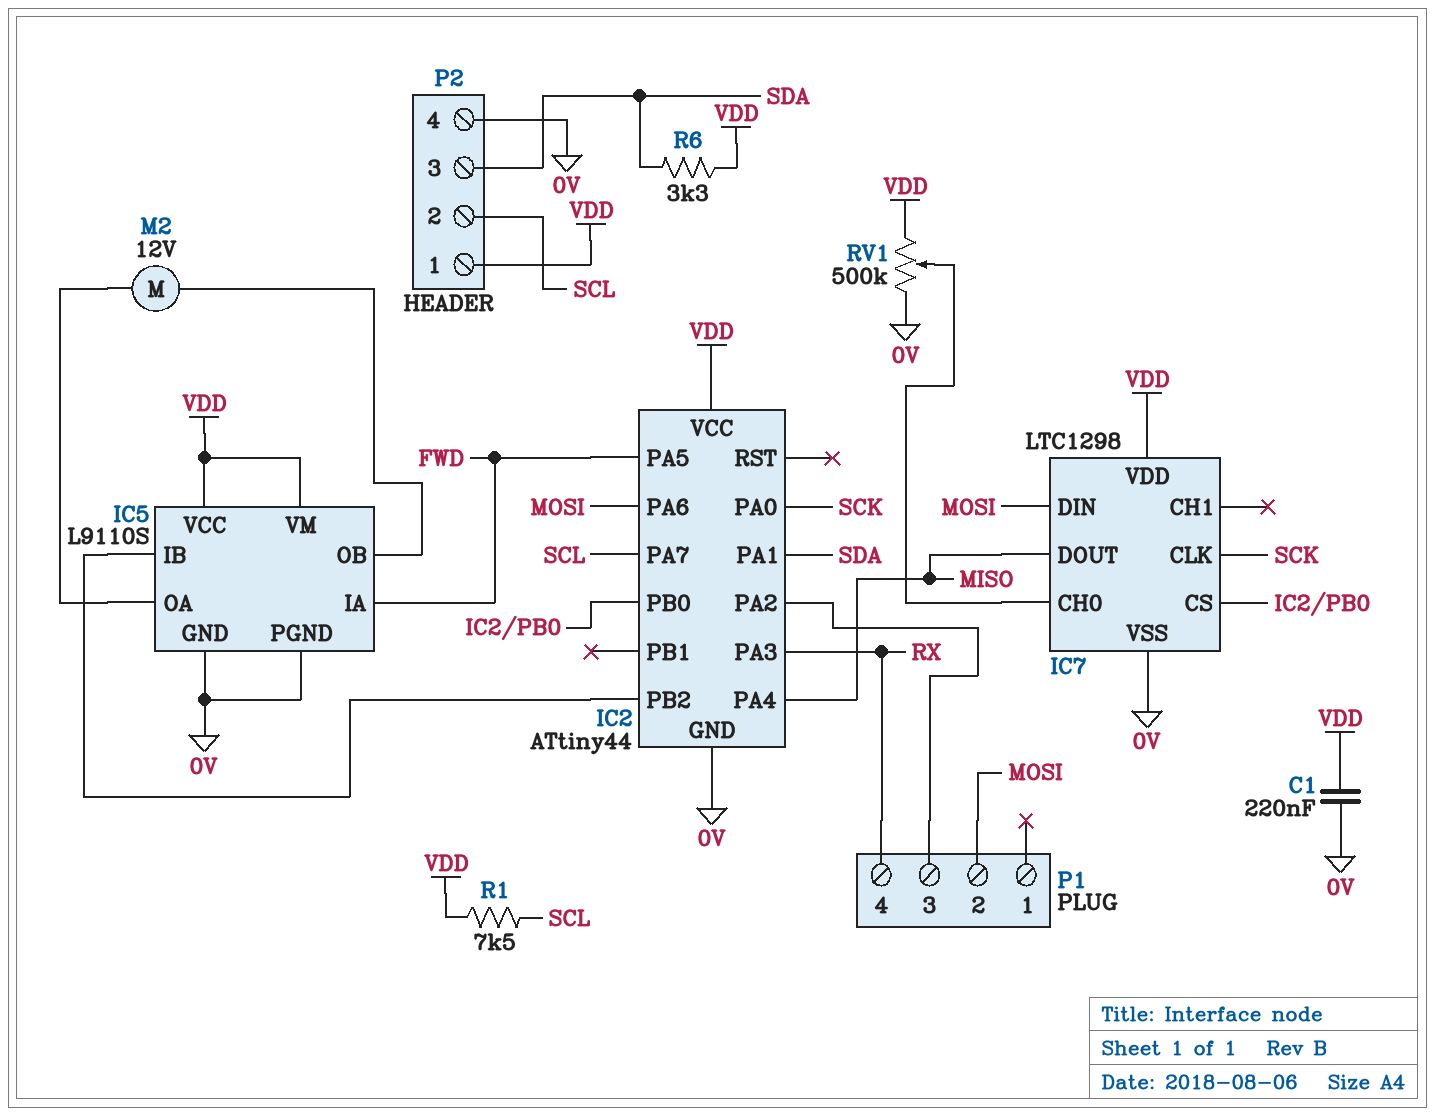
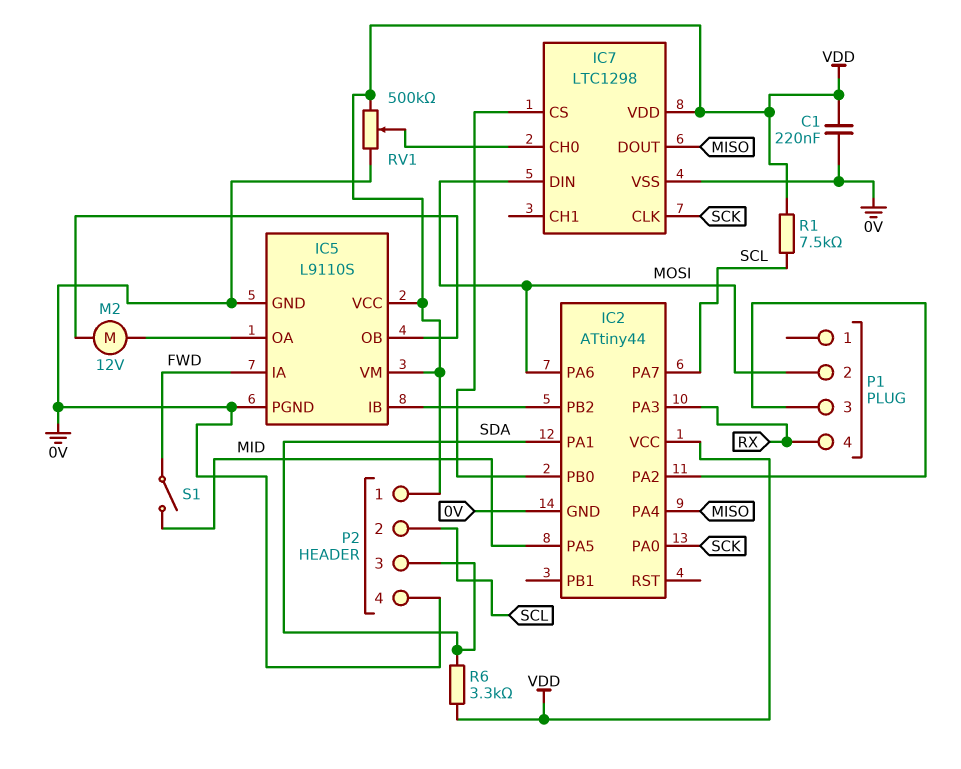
IC2 pin PA5: FWD -> MID
S1: none -> switch (FWD, MID)

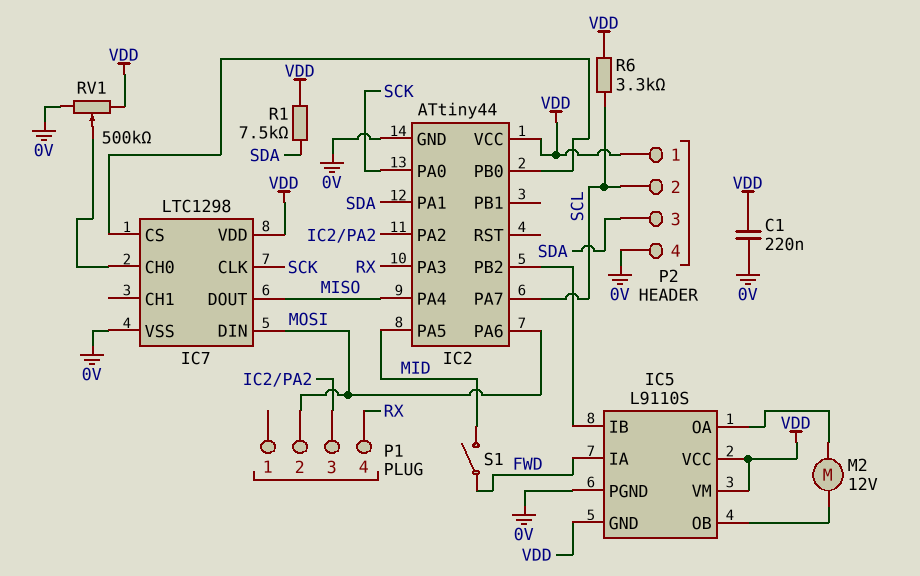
IC5 pin GND: 0V -> VDD
R1: 7.5k (SCL, VDD) -> 7.5k (SDA, VDD)
R6: 3.3k (SDA, VDD) -> 3.3k (SCL, VDD)

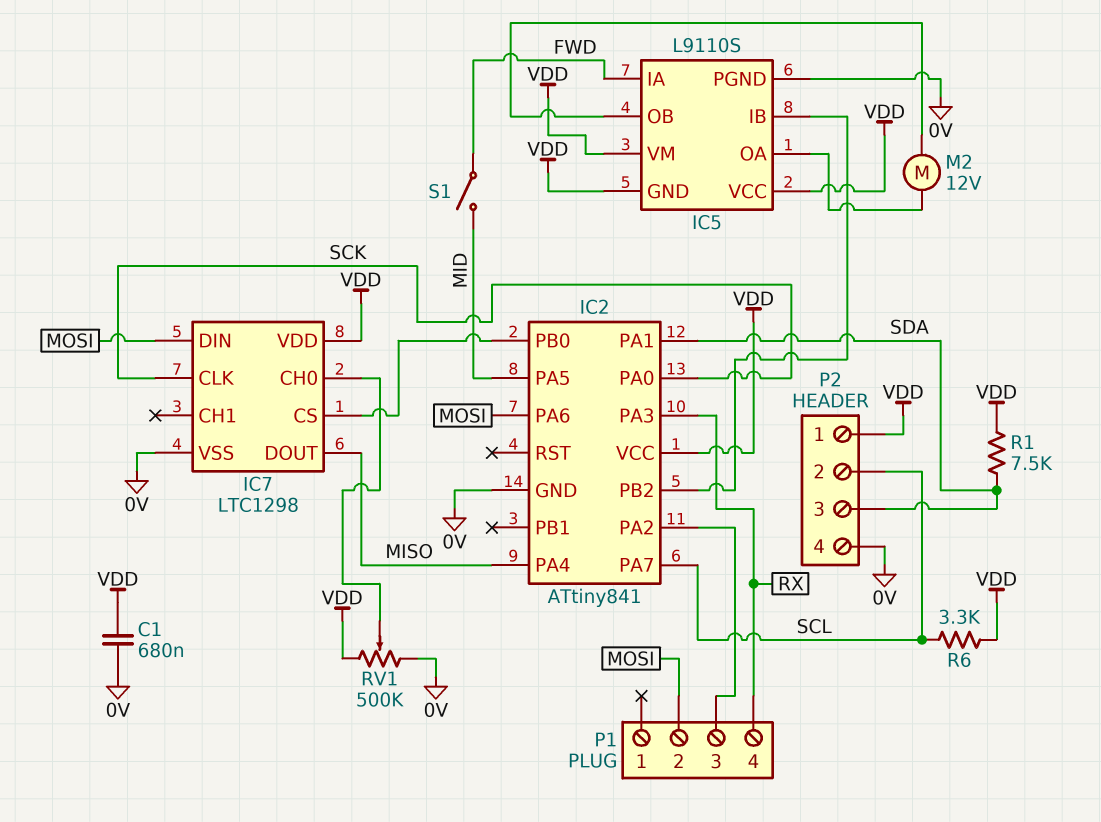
C1: 220nF (0V, VDD) -> 680nF (0V, VDD)
IC2: ATtiny44 -> ATtiny841

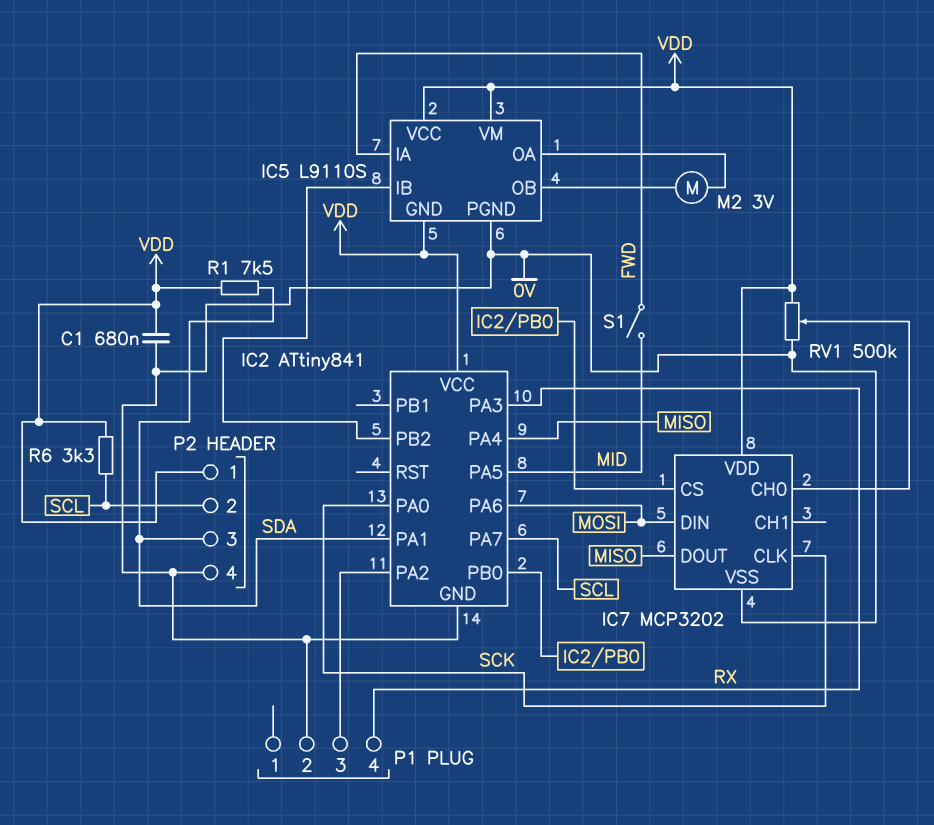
IC7: LTC1298 -> MCP3202
M2: motor 12V (IC5/OA, IC5/OB) -> motor 3V (IC5/OA, IC5/OB)
P1 pin 2: MOSI -> 0V

